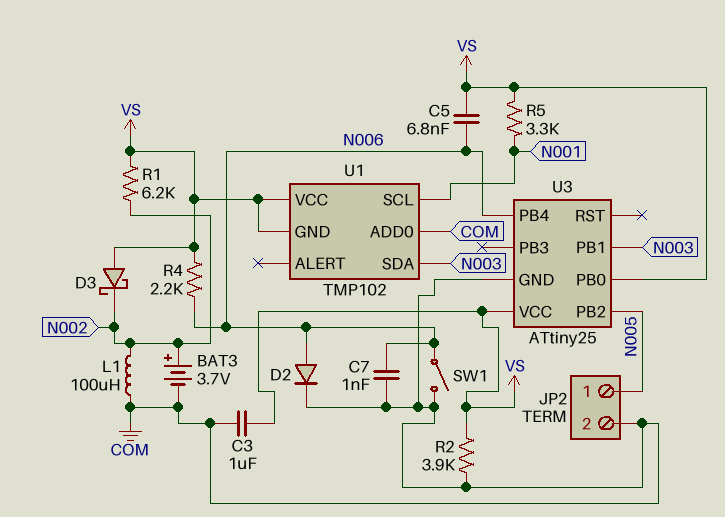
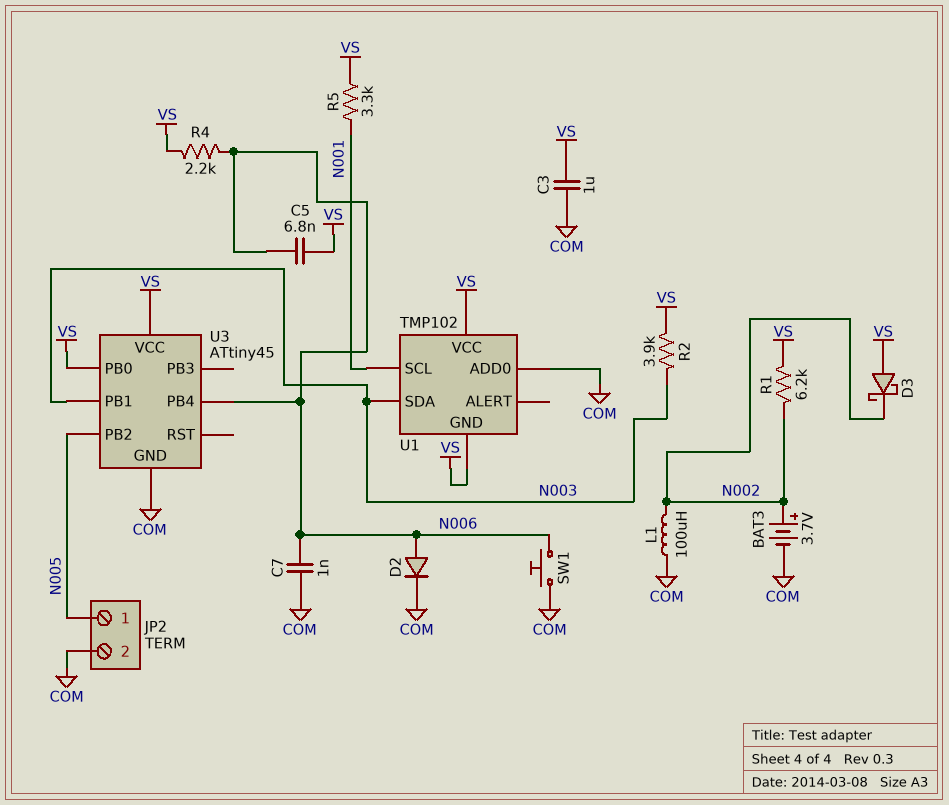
R2: 3.9k (COM, VS) -> 3.9k (N003, VS)
SW1: switch (COM, N006) -> button (COM, N006)
U3: ATtiny25 -> ATtiny45

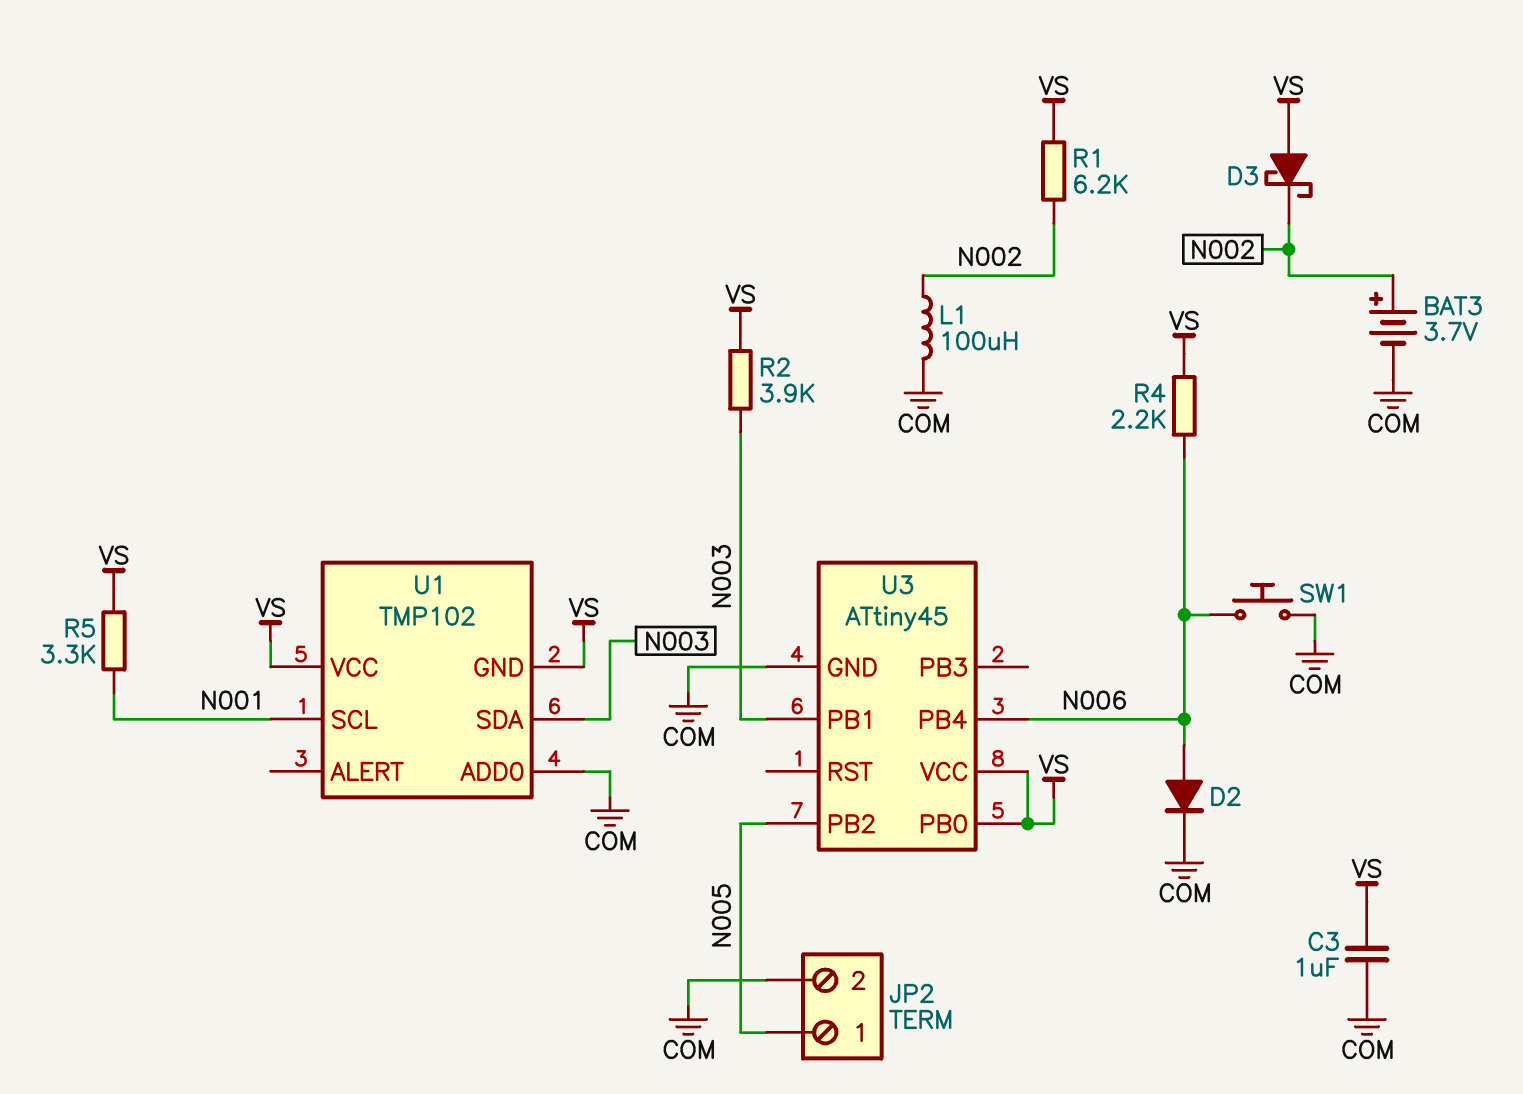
C5: 6.8nF (N006, VS) -> none
C7: 1nF (COM, N006) -> none

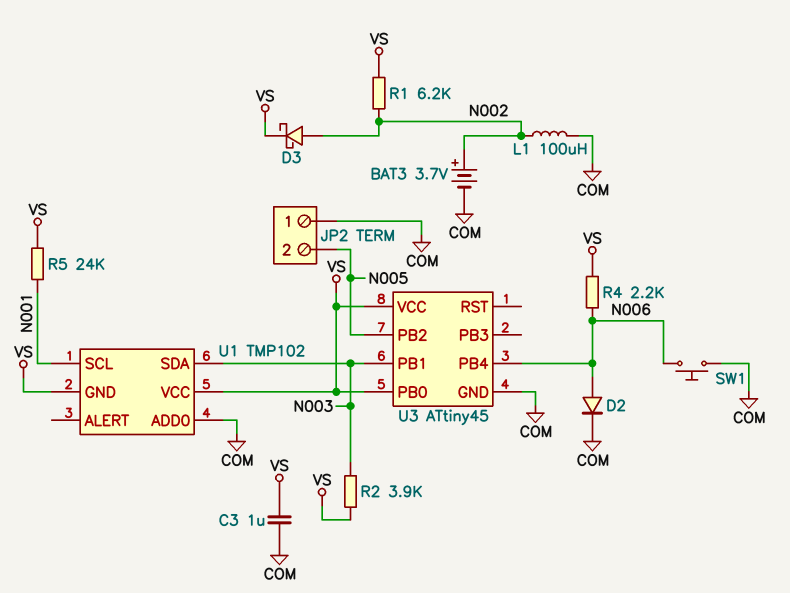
D3: schottky (A VS, K N002) -> schottky (A N002, K VS)
JP2 pin 1: N005 -> COM
JP2 pin 2: COM -> N005
R5: 3.3k (N001, VS) -> 24k (N001, VS)

